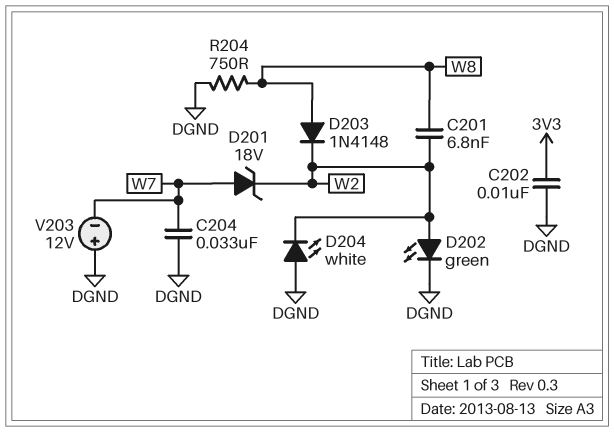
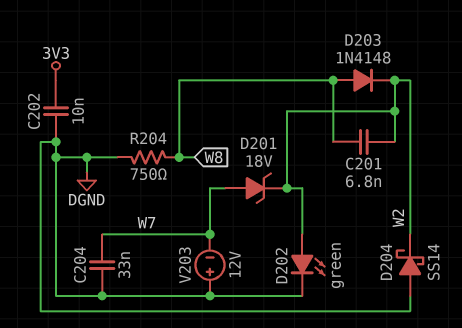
D204: LED white (A DGND, K W2) -> schottky SS14 (A DGND, K W2)

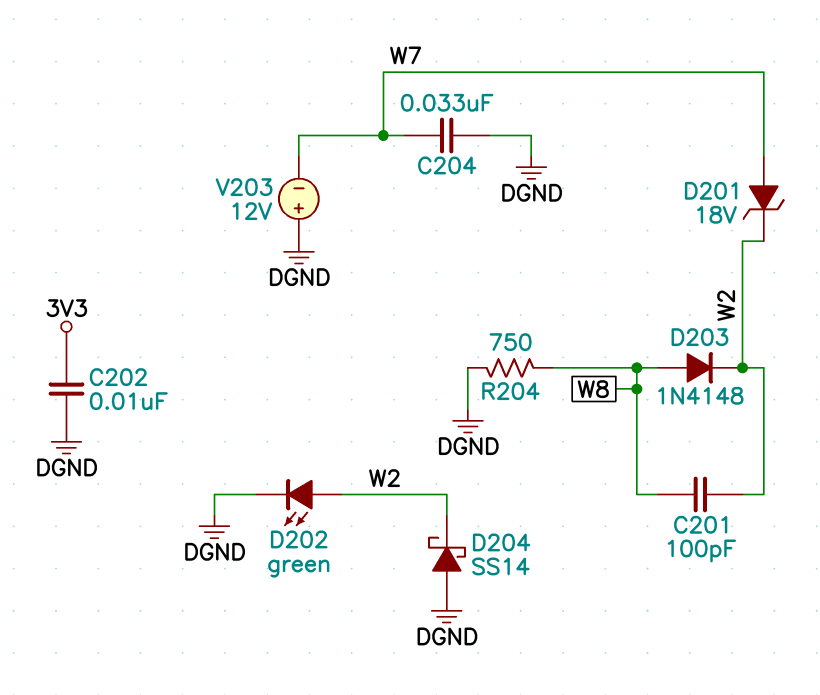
C201: 6.8nF (W2, W8) -> 100pF (W2, W8)

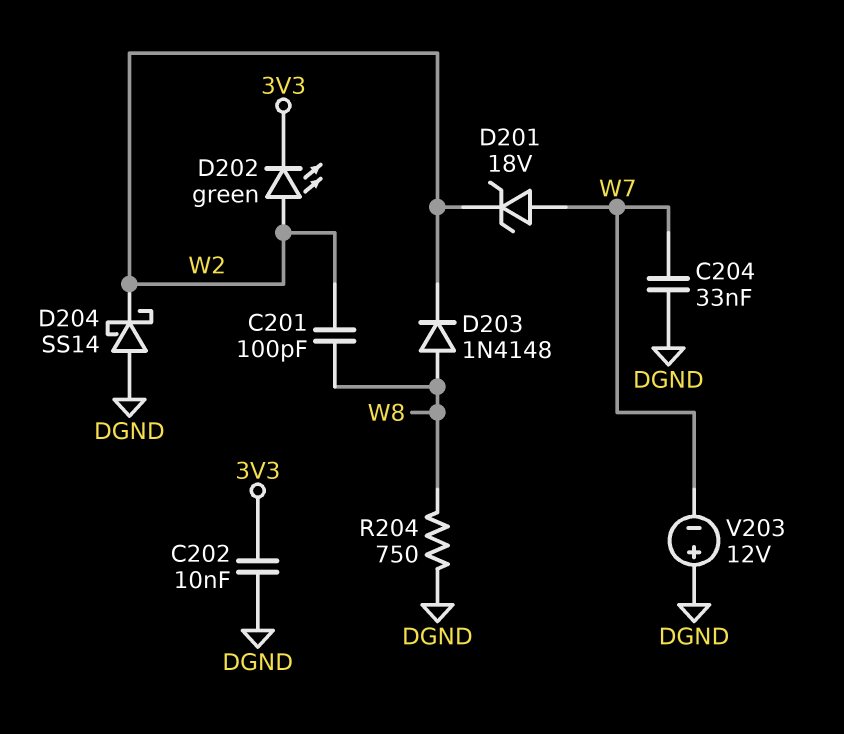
D202: LED green (A W2, K DGND) -> LED green (A W2, K 3V3)

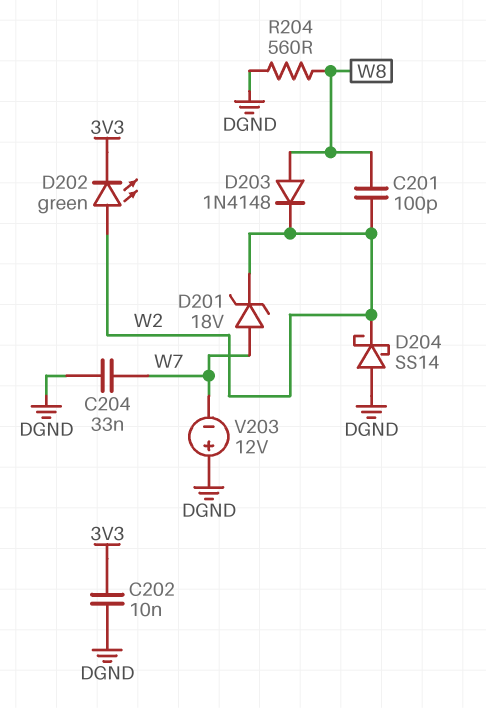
R204: 750 (DGND, W8) -> 560 (DGND, W8)

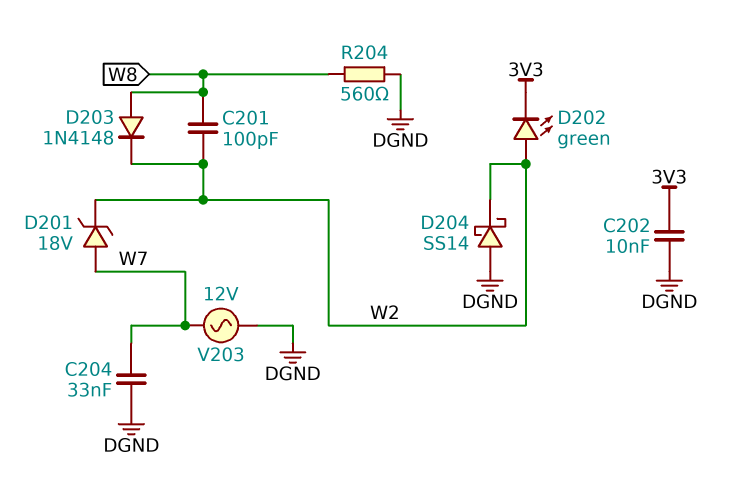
V203: 12V (plus DGND, minus W7) -> AC 12V (DGND, W7)

